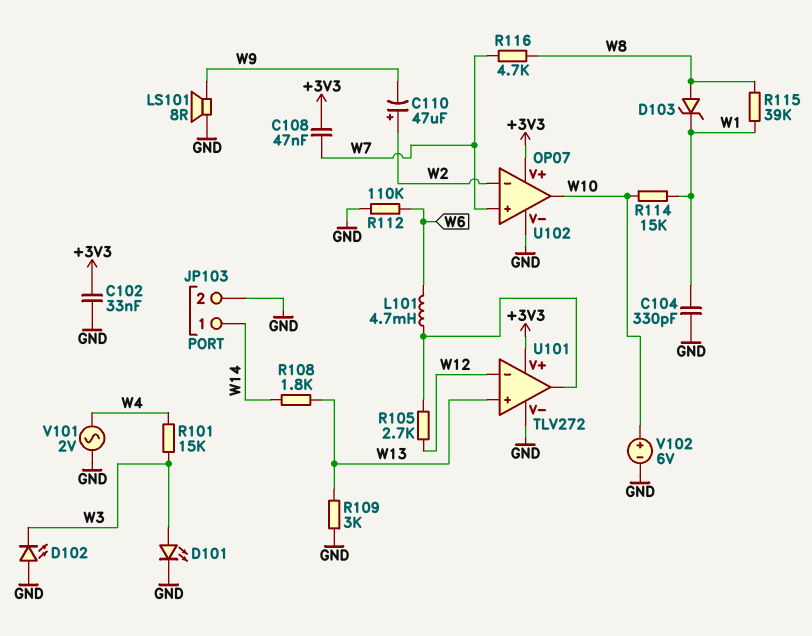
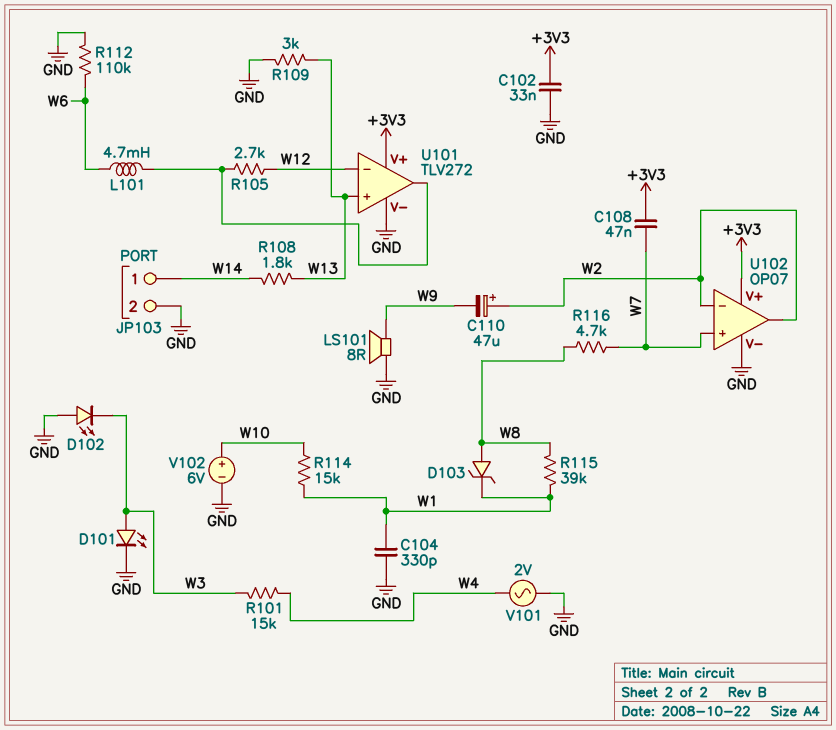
U102 pin out: W10 -> W2

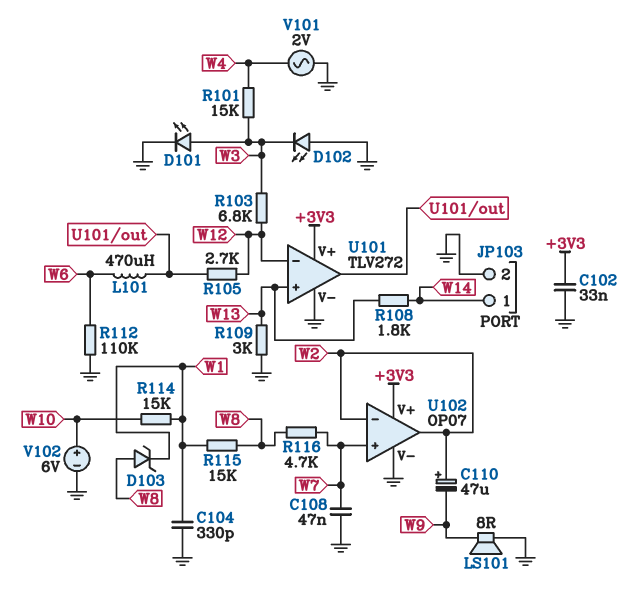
C108: 47nF (+3V3, W7) -> 47nF (GND, W7)
L101: 4.7mH (U101/out, W6) -> 470uH (U101/out, W6)
R103: none -> 6.8k (W3, W12)
R115: 39k (W1, W8) -> 15k (W1, W8)

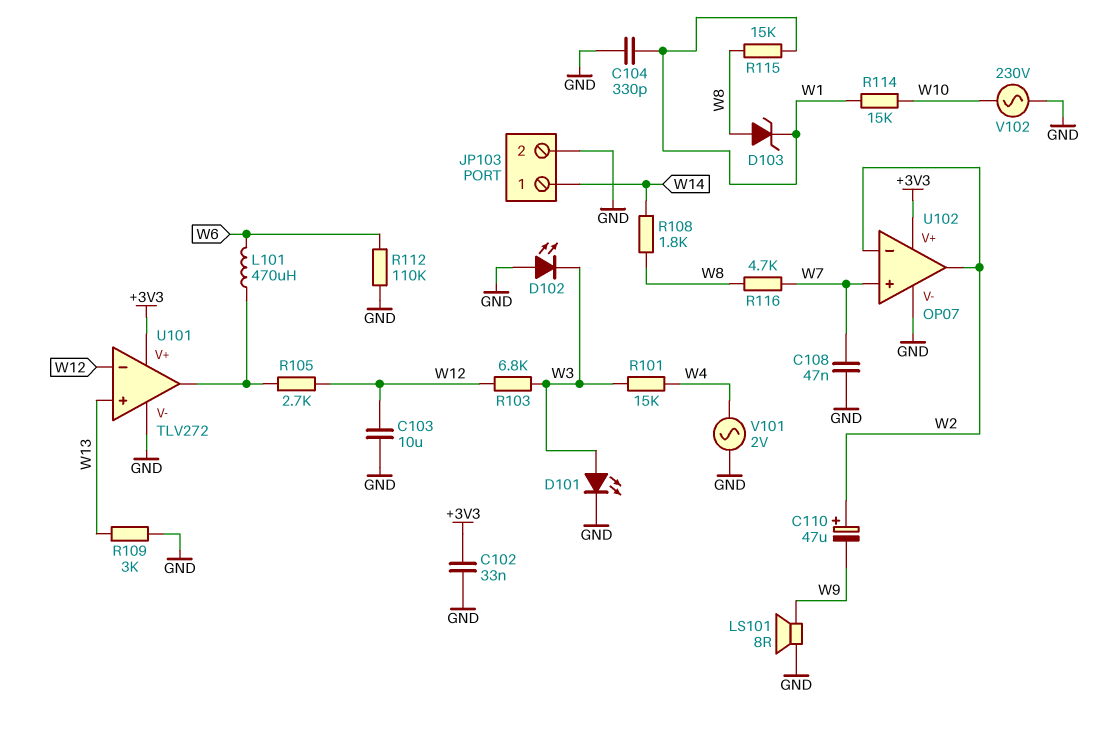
C103: none -> 10uF (GND, W12)
R108: 1.8k (W13, W14) -> 1.8k (W8, W14)
V102: 6V (plus W10, minus GND) -> AC 230V (GND, W10)

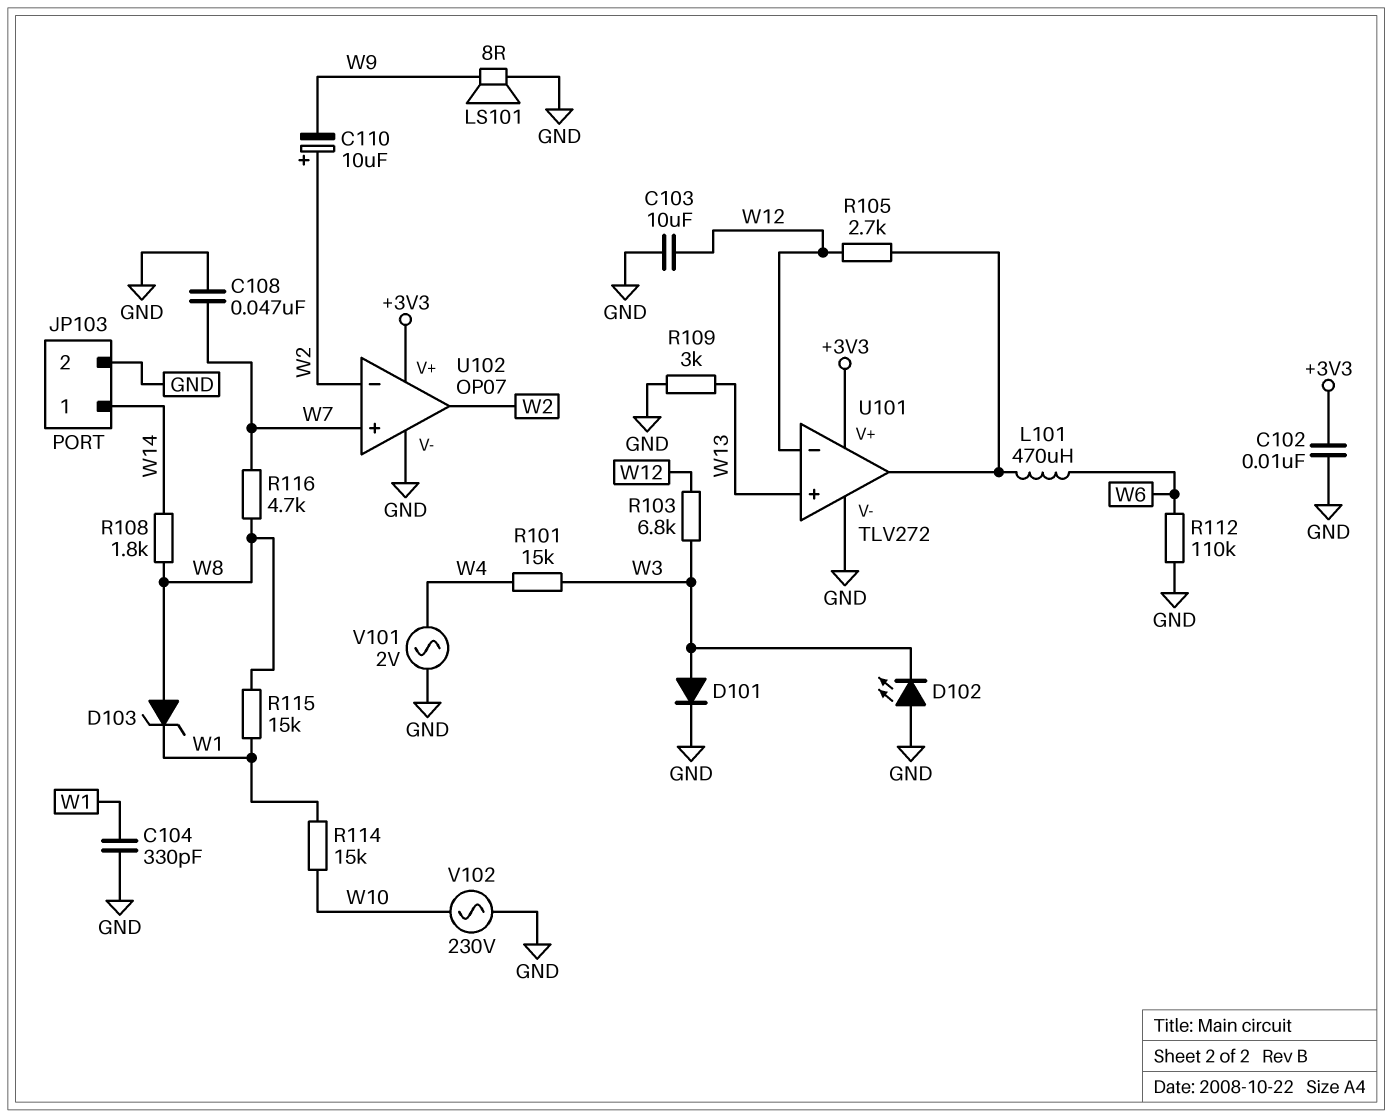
C102: 33nF (+3V3, GND) -> 10nF (+3V3, GND)
C110: 47uF (plus W2, minus W9) -> 10uF (plus W2, minus W9)
D101: LED (A W3, K GND) -> diode (A W3, K GND)

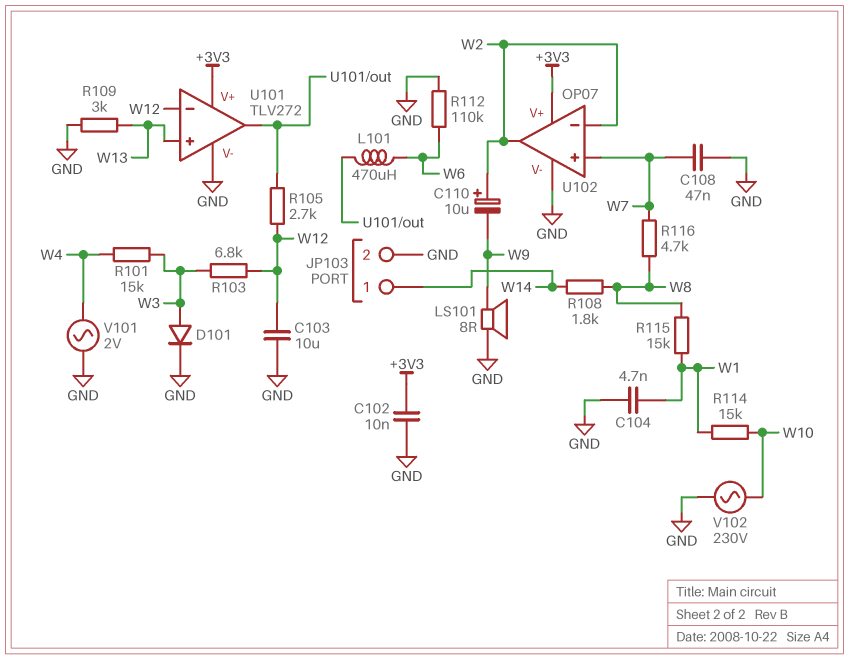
C104: 330pF (GND, W1) -> 4.7nF (GND, W1)
D102: LED (A GND, K W3) -> none
D103: zener (A W8, K W1) -> none

